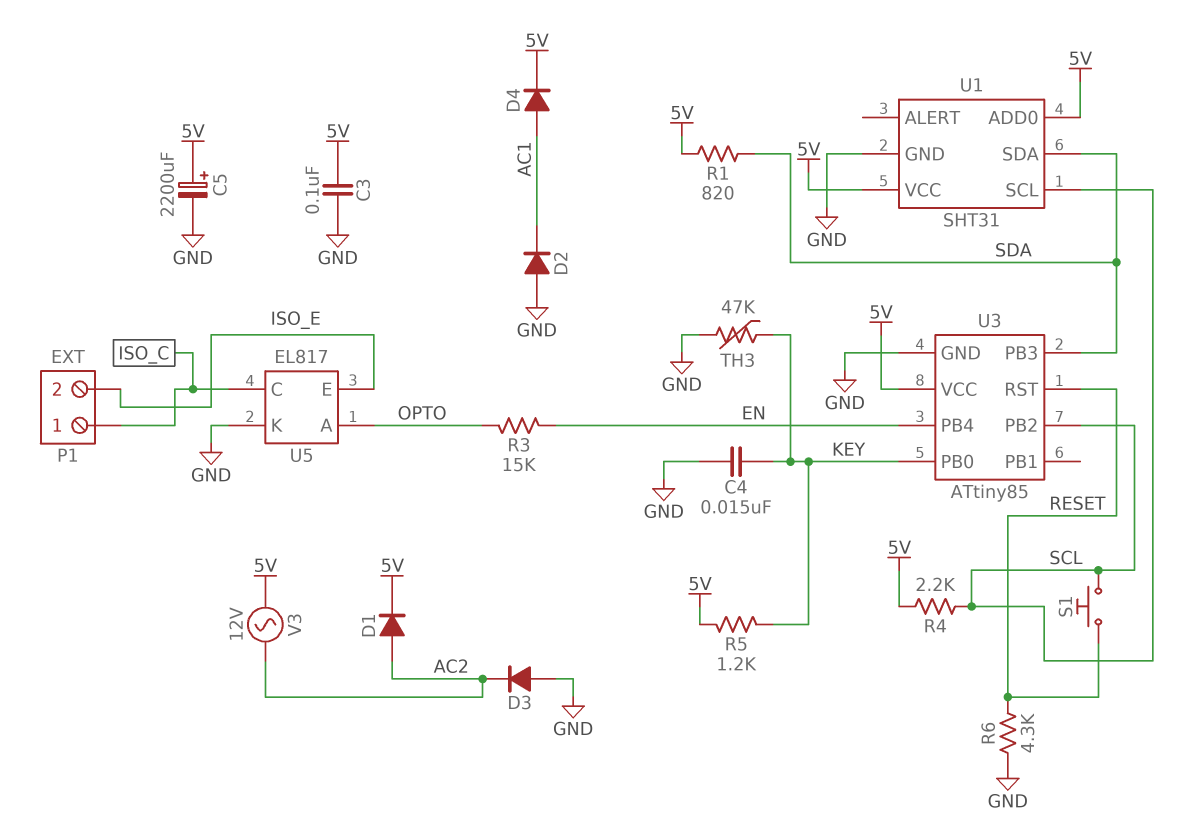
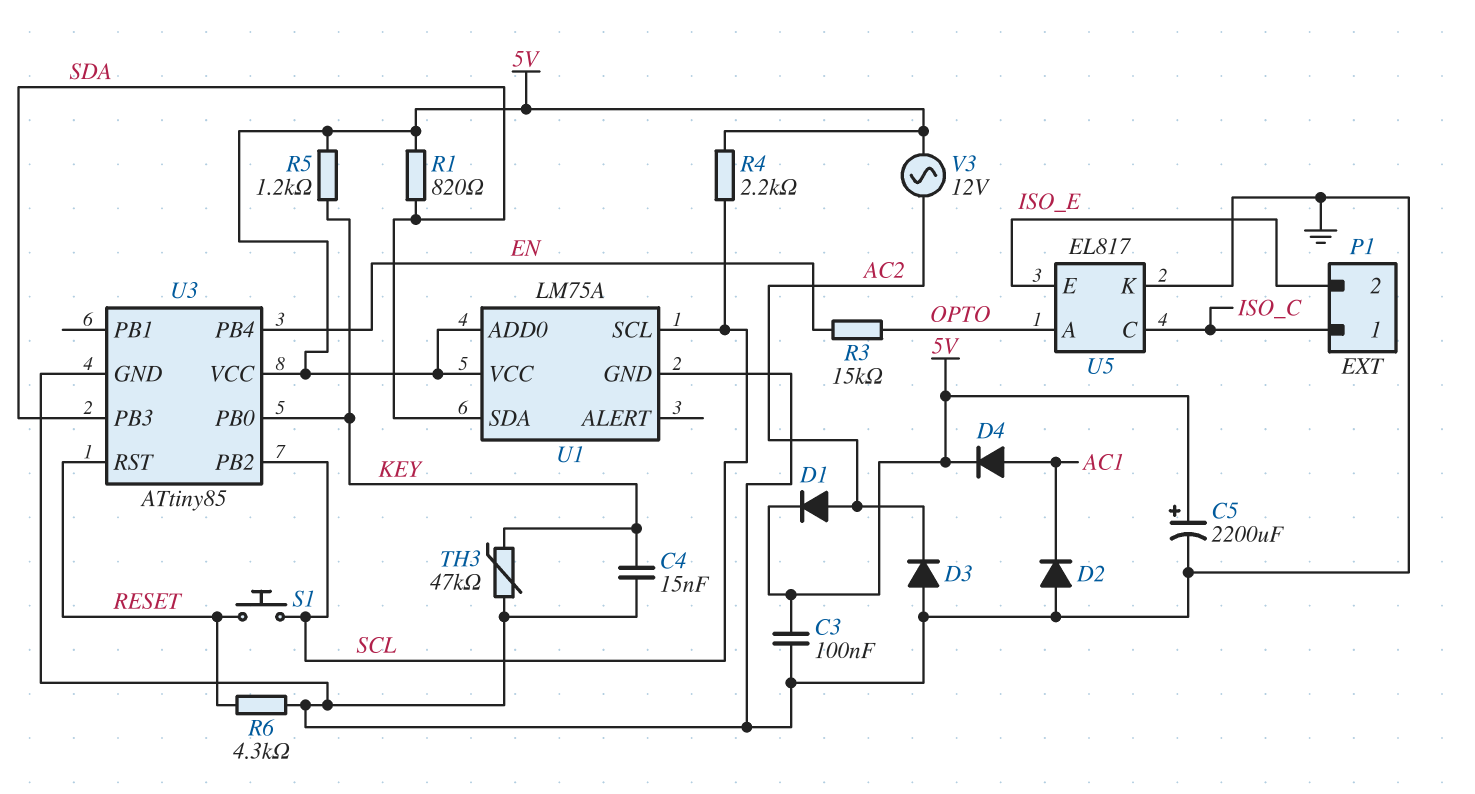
U1: SHT31 -> LM75A

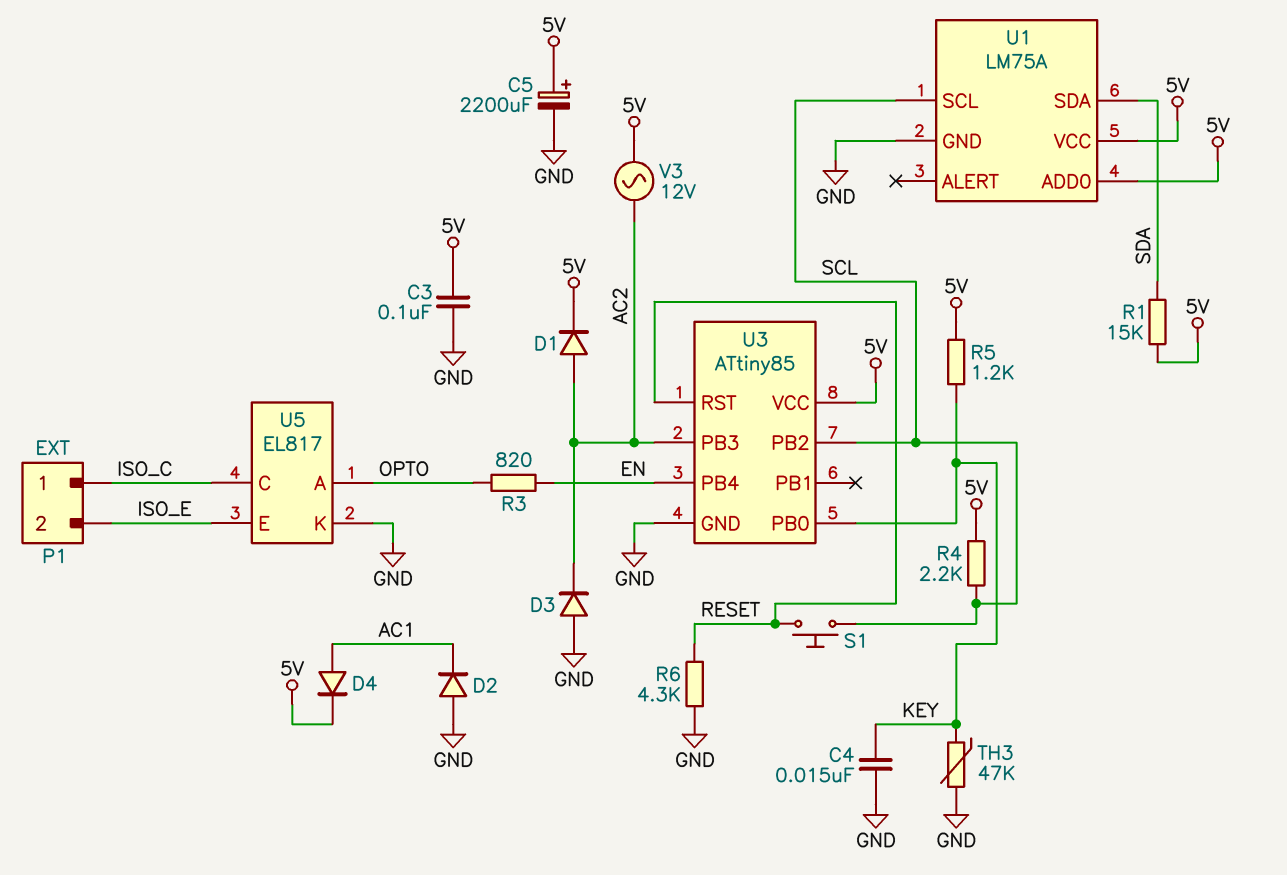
R1: 820 (5V, SDA) -> 15k (5V, SDA)
R3: 15k (EN, OPTO) -> 820 (EN, OPTO)
U3 pin PB3: SDA -> AC2

